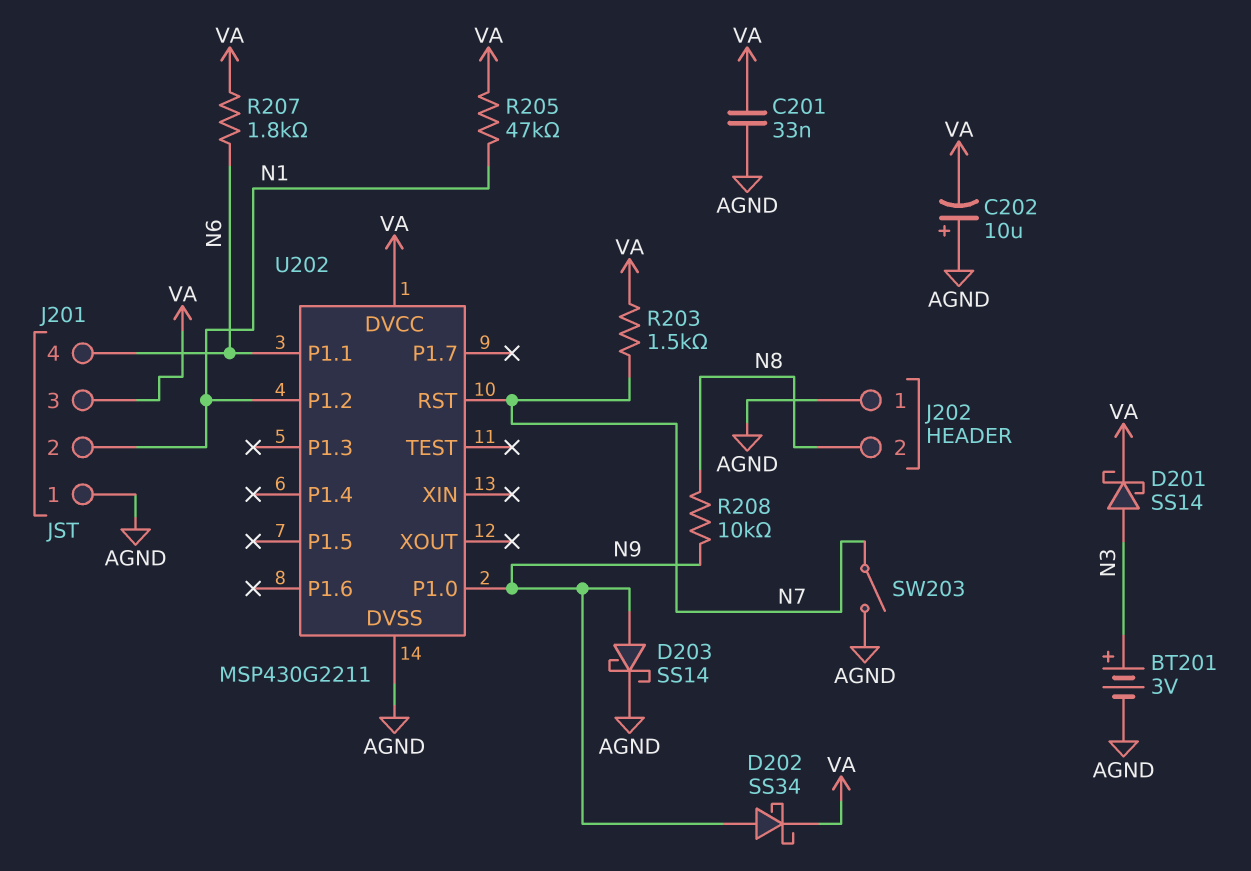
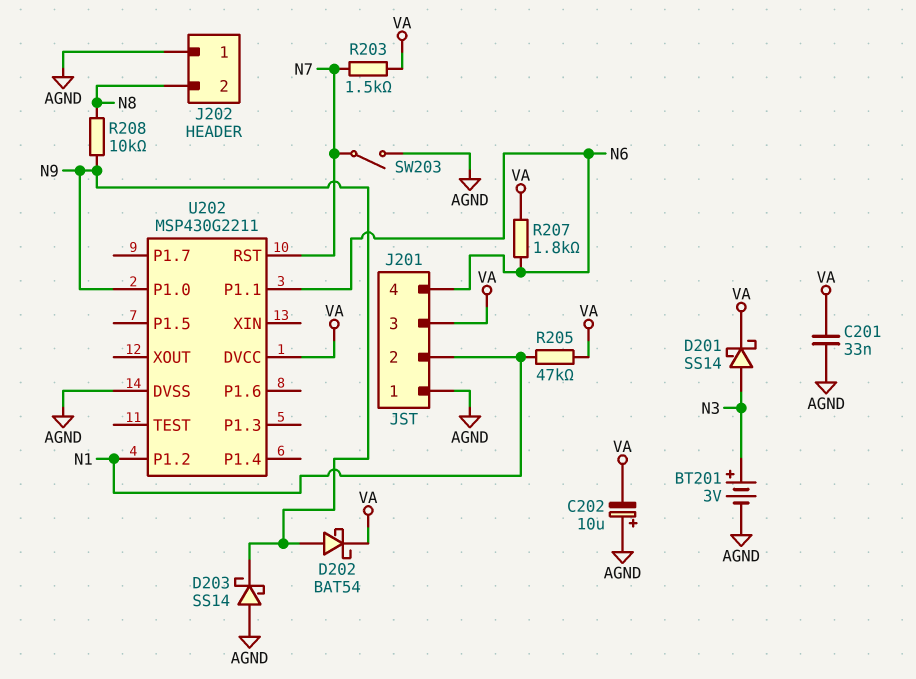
D202: schottky SS34 (A N9, K VA) -> schottky BAT54 (A N9, K VA)
D203: schottky SS14 (A N9, K AGND) -> schottky SS14 (A AGND, K N9)

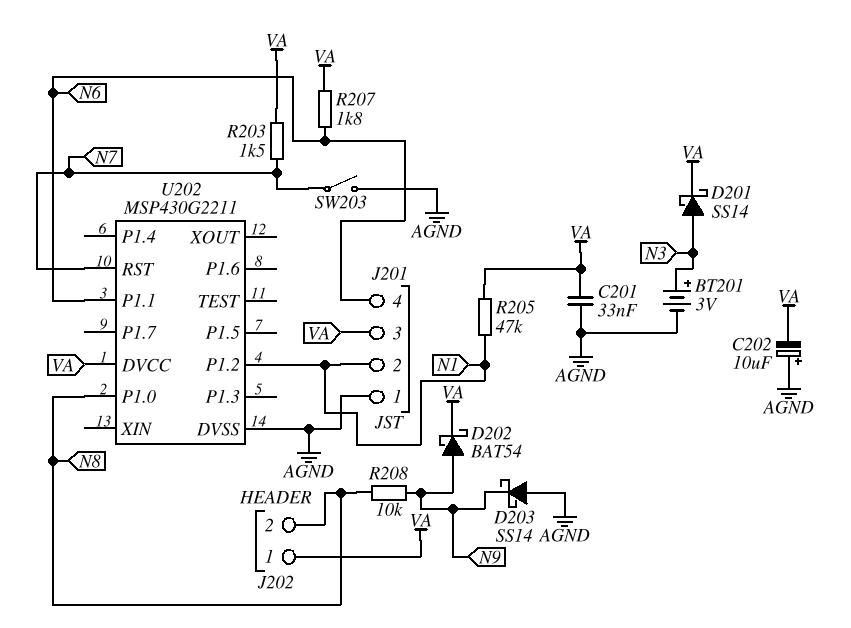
J202 pin 1: AGND -> VA
U202 pin P1.0: N9 -> N8

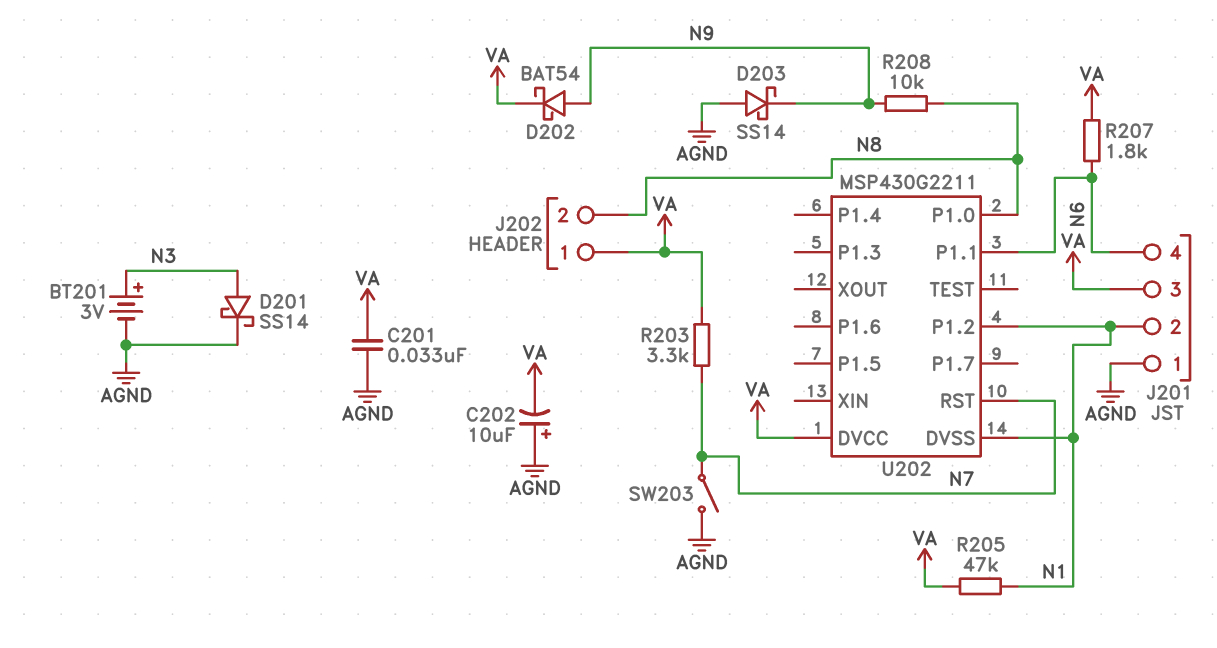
D201: schottky SS14 (A N3, K VA) -> schottky SS14 (A N3, K AGND)
R203: 1.5k (N7, VA) -> 3.3k (N7, VA)
U202 pin DVSS: AGND -> N1

